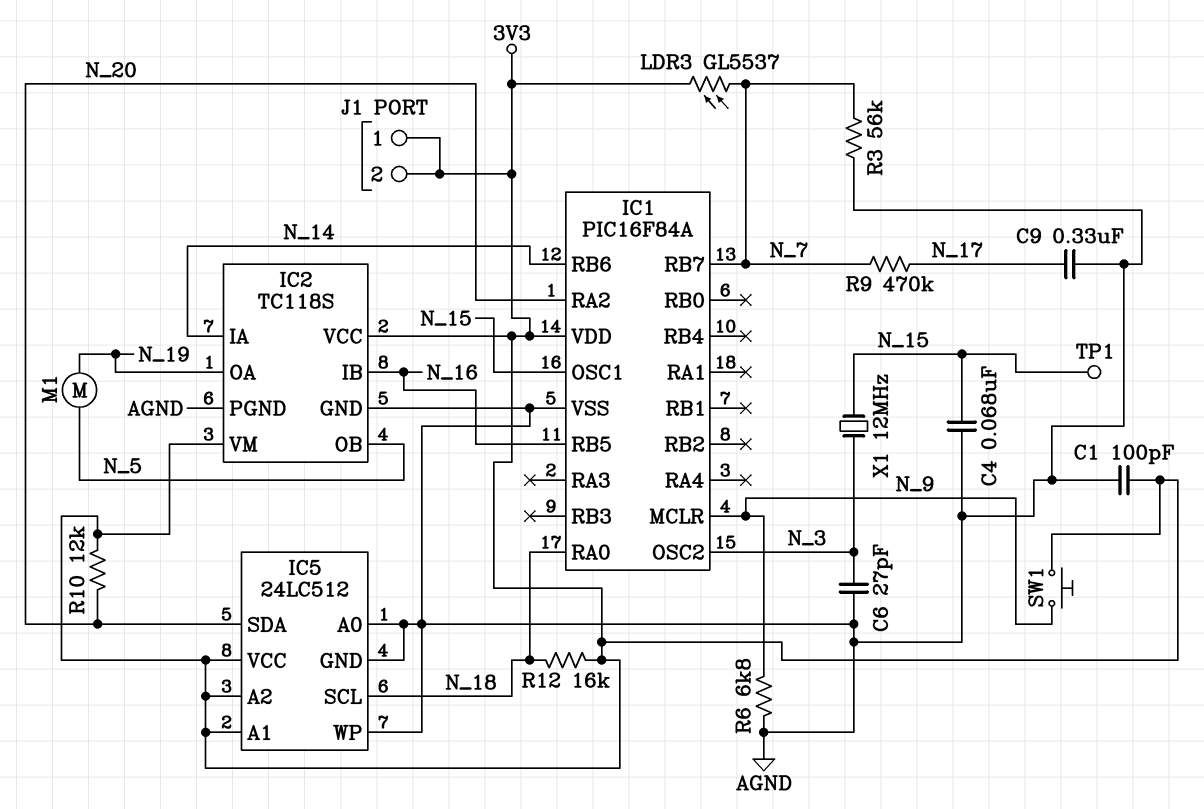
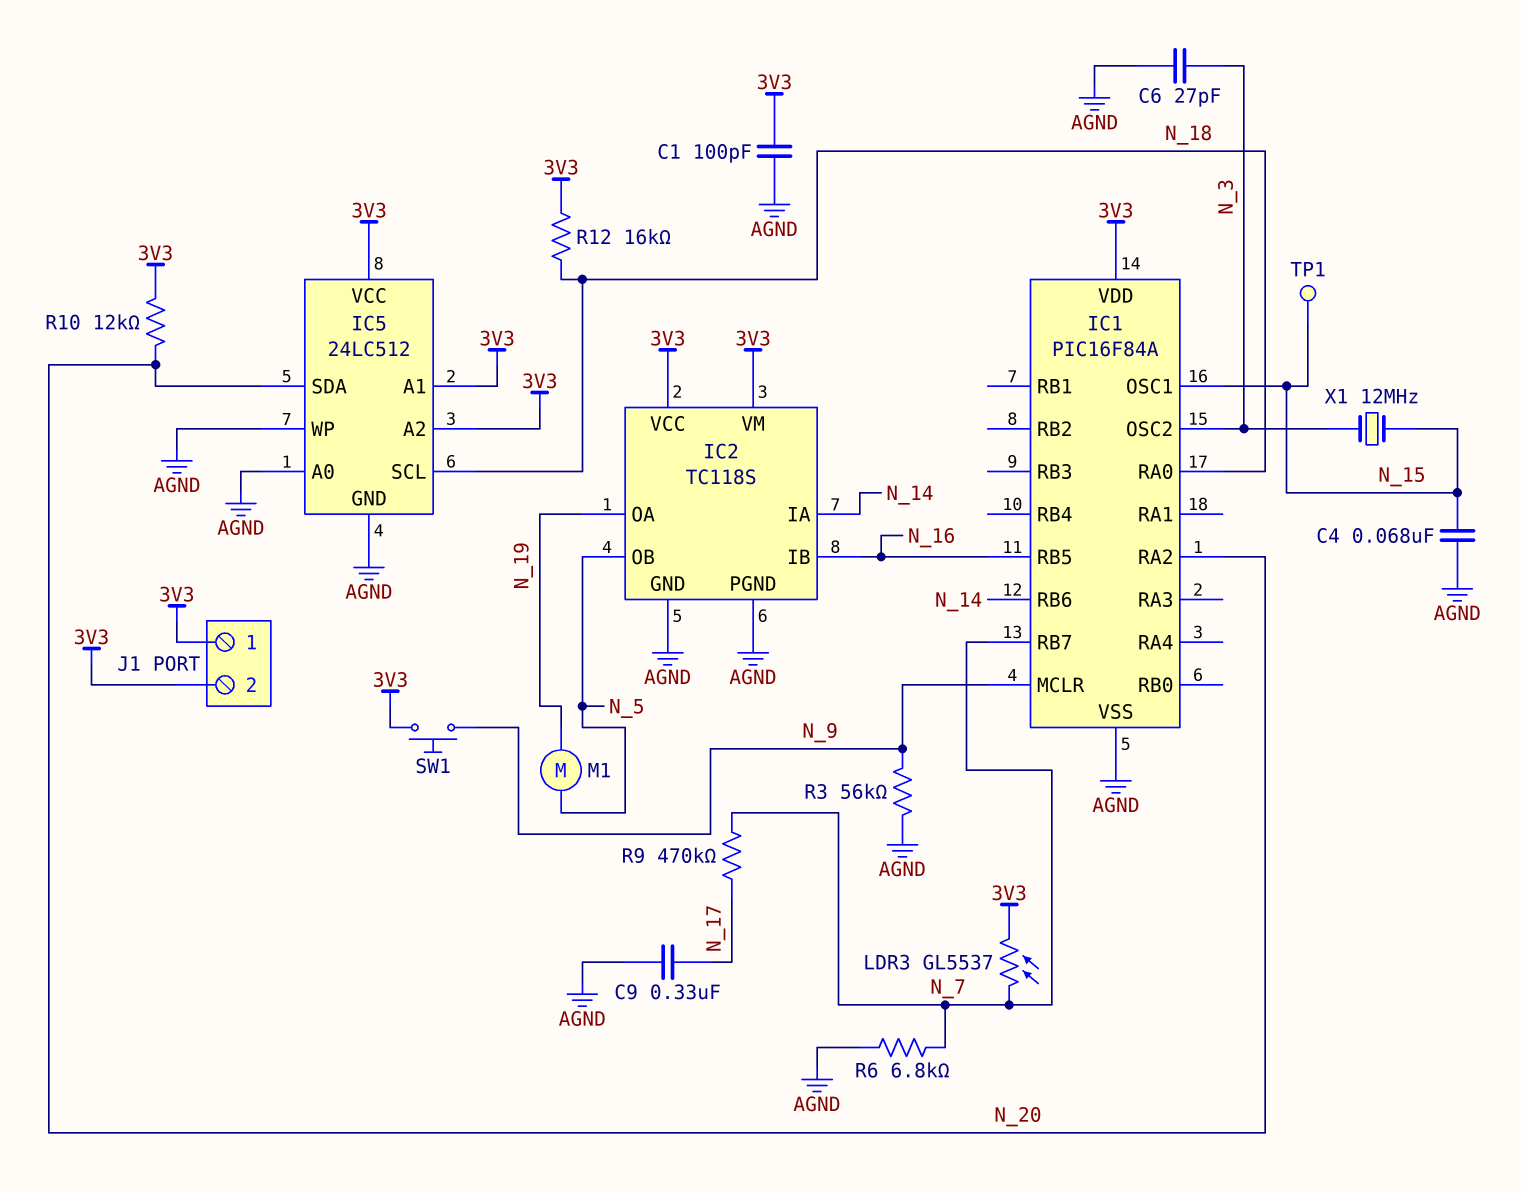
R3: 56k (AGND, N_7) -> 56k (AGND, N_9)
R6: 6.8k (AGND, N_9) -> 6.8k (AGND, N_7)

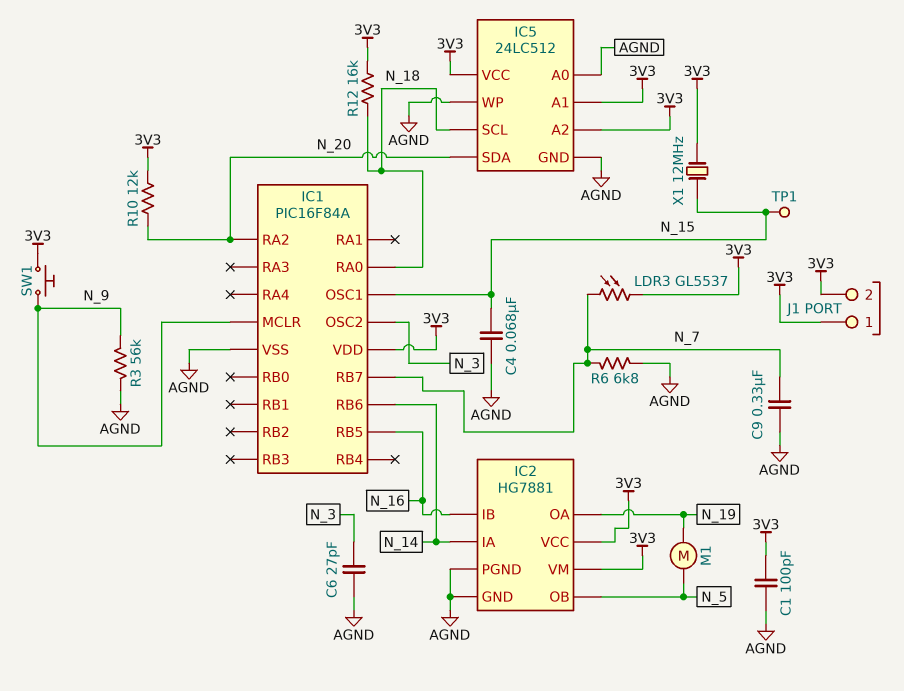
C9: 330nF (AGND, N_17) -> 330nF (AGND, N_7)
IC2: TC118S -> HG7881
R9: 470k (N_7, N_17) -> none
X1: 12MHz (N_3, N_15) -> 12MHz (3V3, N_15)

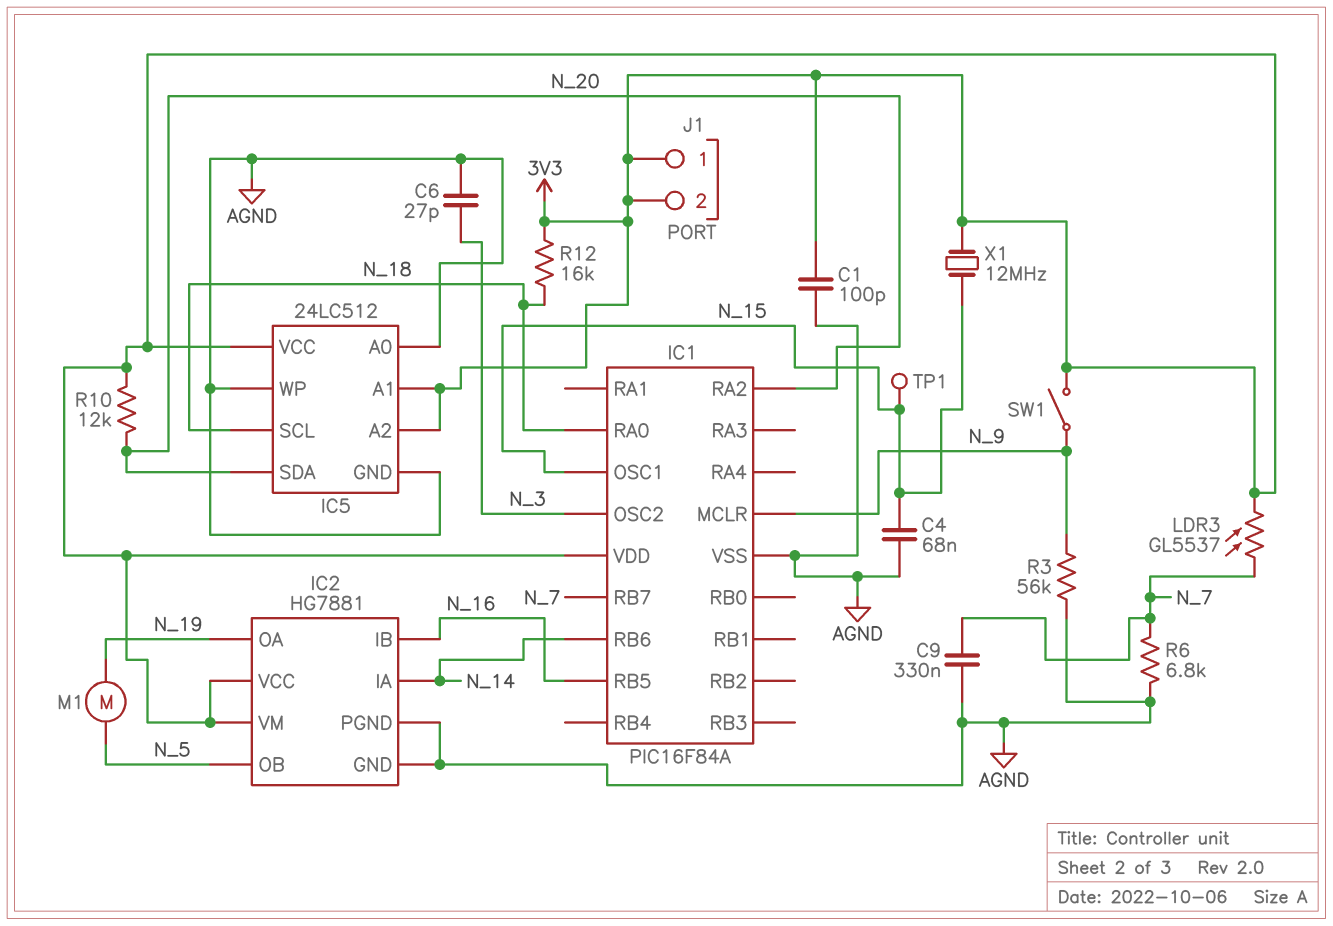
SW1: button (3V3, N_9) -> switch (3V3, N_9)

